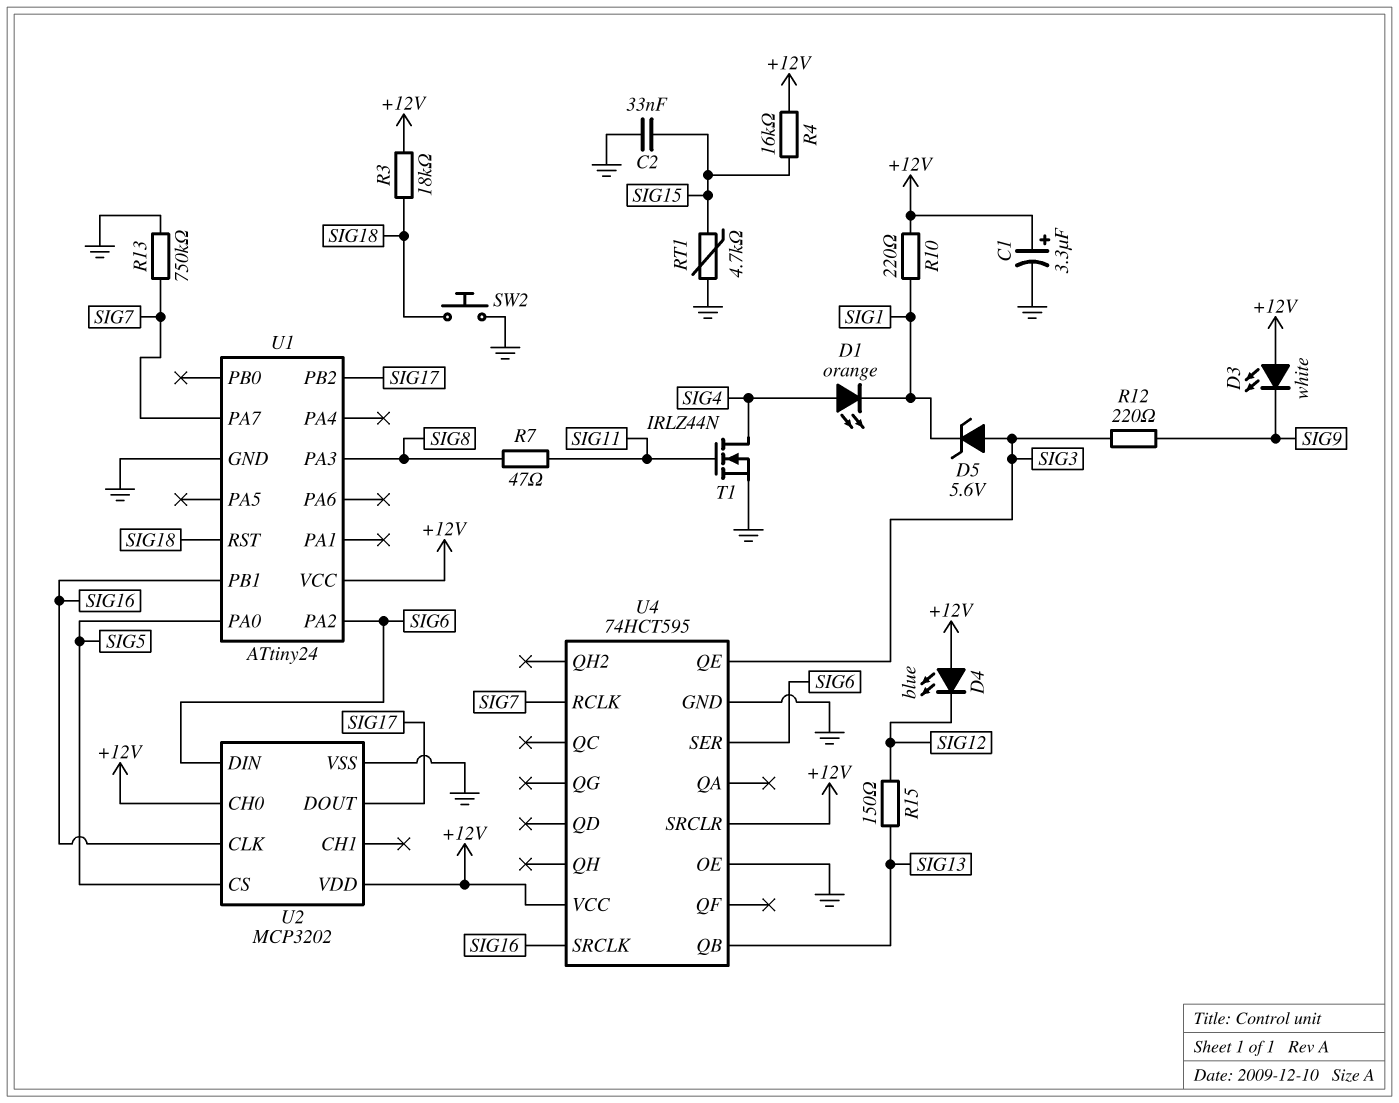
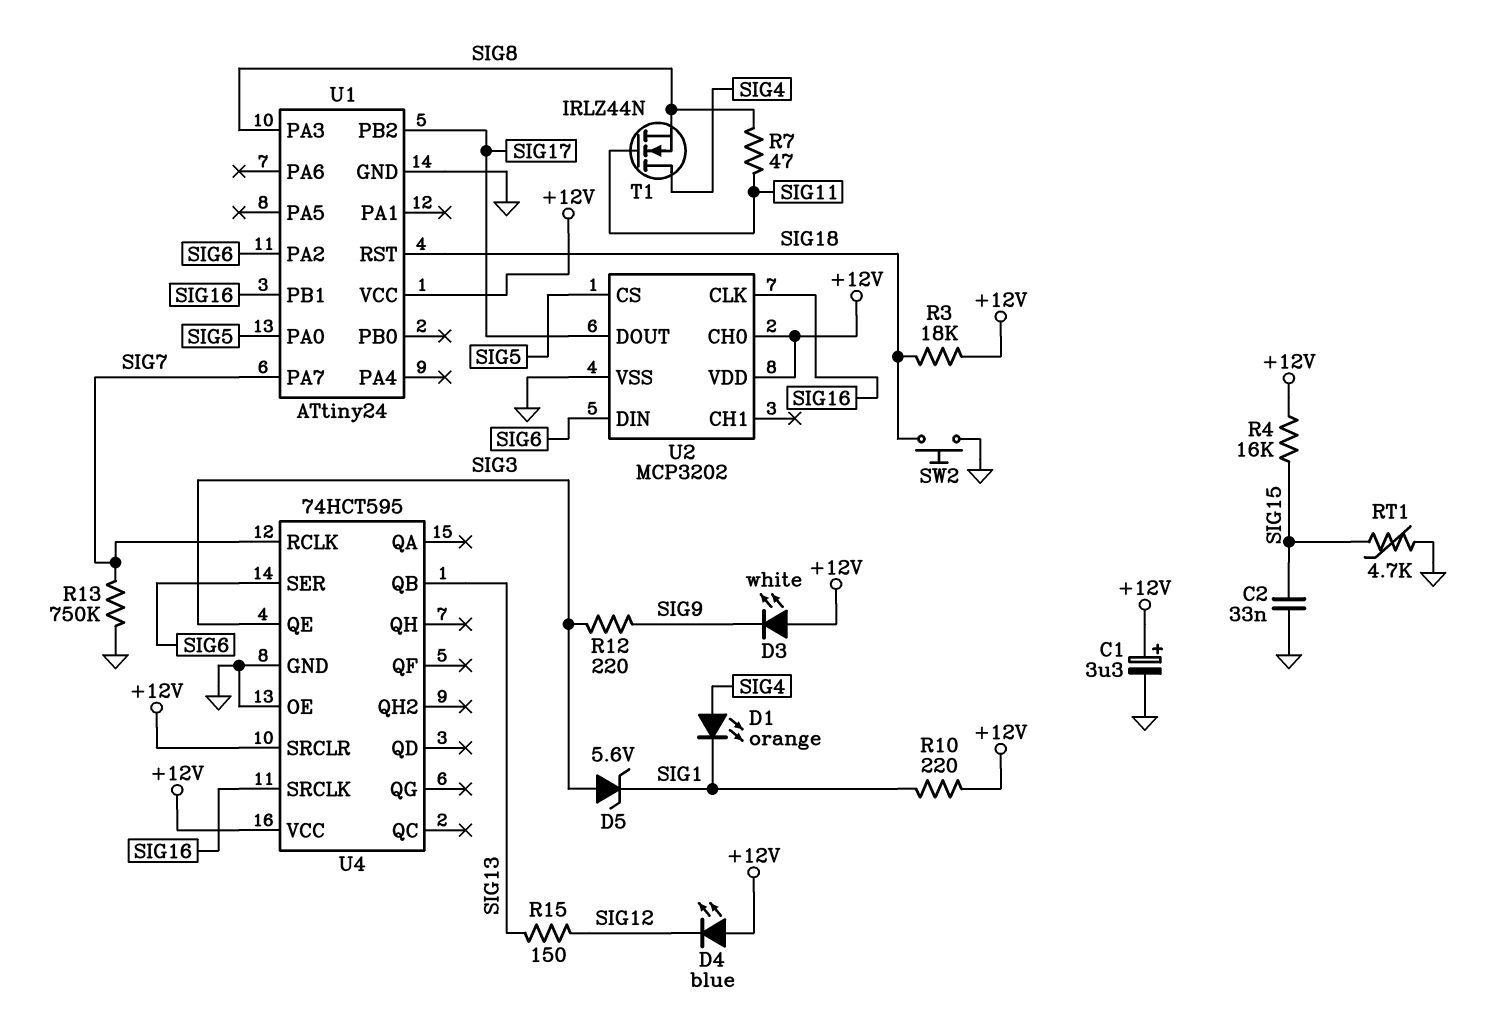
T1: NMOS IRLZ44N (G SIG11, D SIG4, S GND) -> NMOS IRLZ44N (G SIG11, D SIG4, S SIG8)

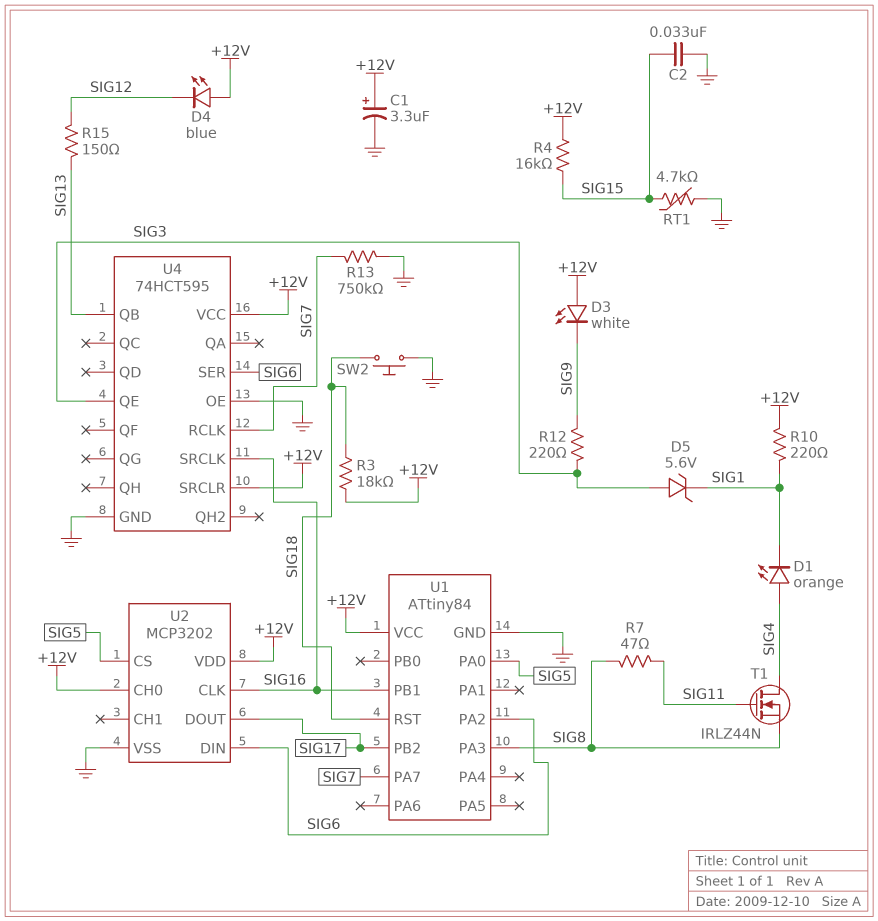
U1: ATtiny24 -> ATtiny84

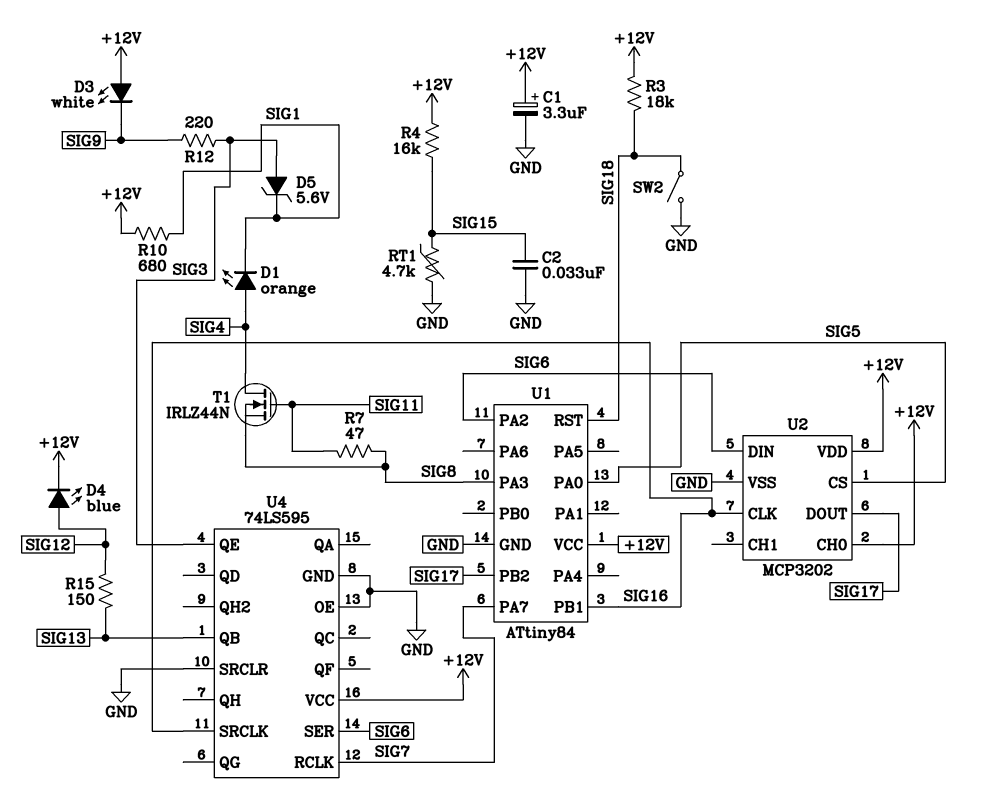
D4: LED blue (A +12V, K SIG12) -> LED blue (A SIG12, K +12V)
R10: 220 (+12V, SIG1) -> 680 (+12V, SIG1)
R13: 750k (GND, SIG7) -> none
SW2: button (GND, SIG18) -> switch (GND, SIG18)
U4: 74HCT595 -> 74LS595
U4 pin SRCLR: +12V -> GND

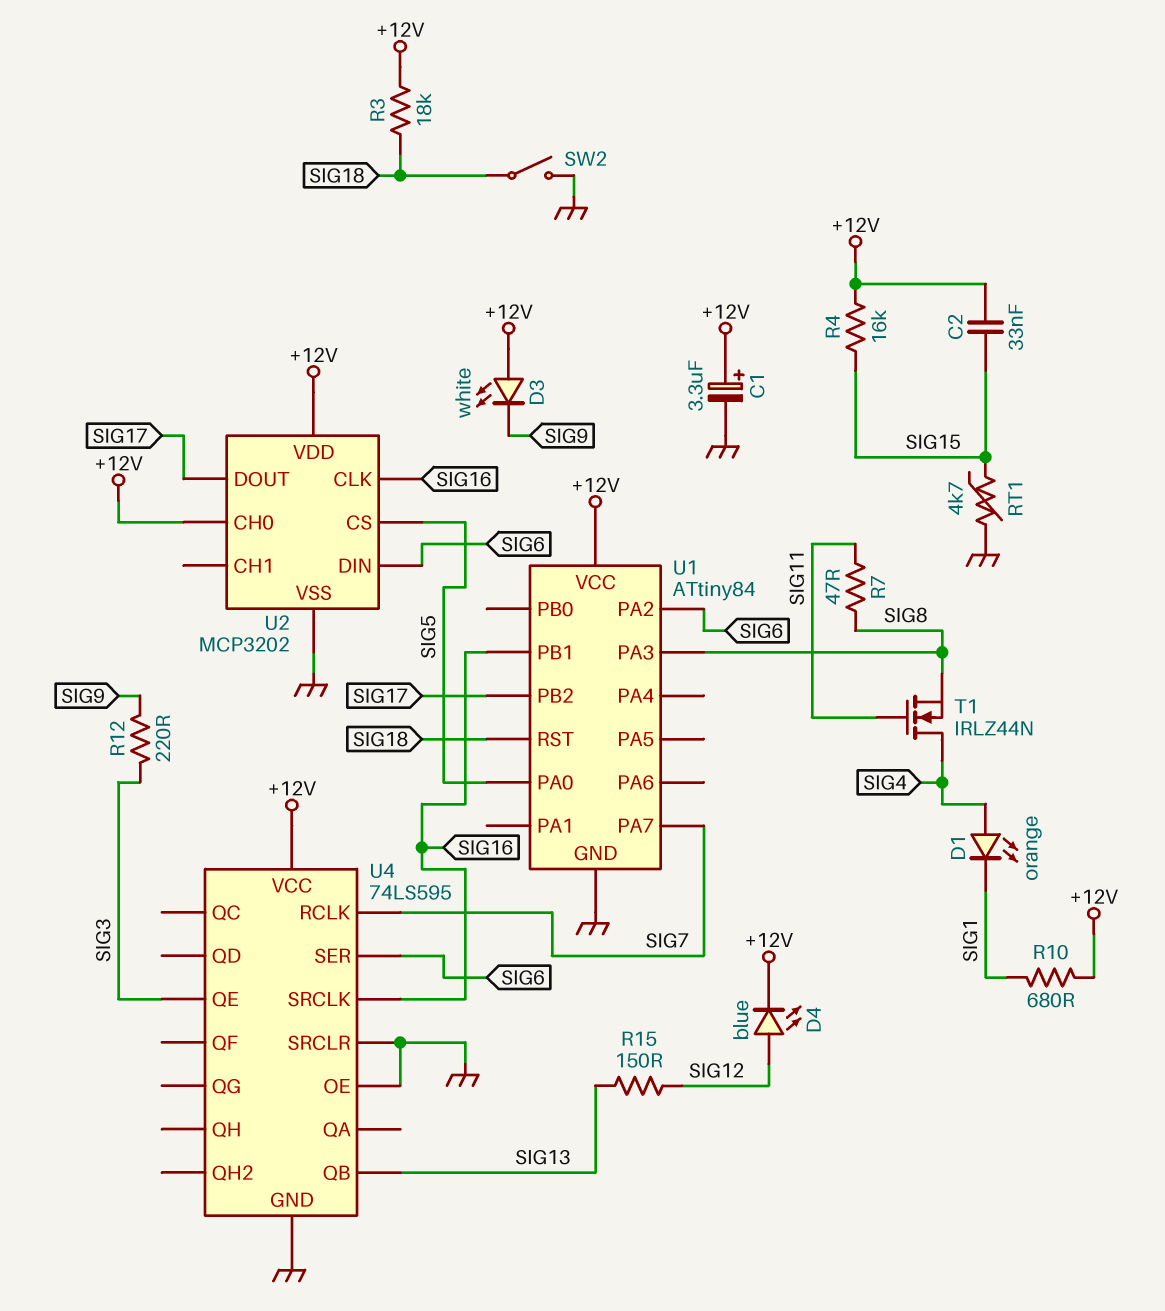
C2: 33nF (GND, SIG15) -> 33nF (+12V, SIG15)
D5: zener 5.6V (A SIG3, K SIG1) -> none

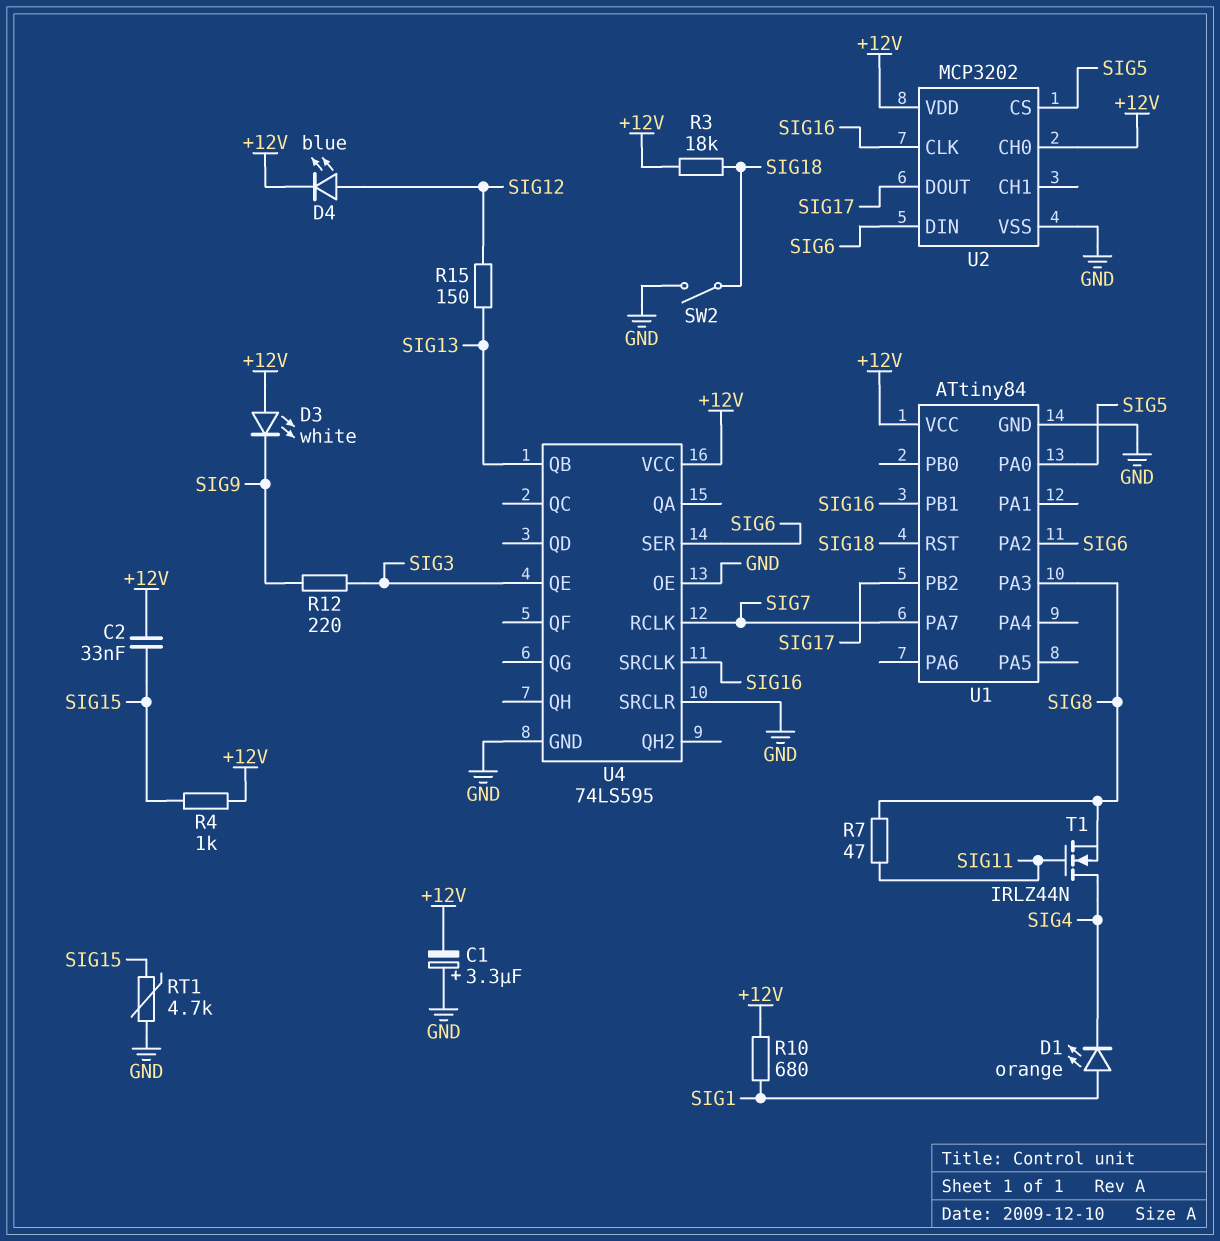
C1: 3.3uF (plus +12V, minus GND) -> 3.3uF (plus GND, minus +12V)
D1: LED orange (A SIG4, K SIG1) -> LED orange (A SIG1, K SIG4)
R4: 16k (+12V, SIG15) -> 1k (+12V, SIG15)

